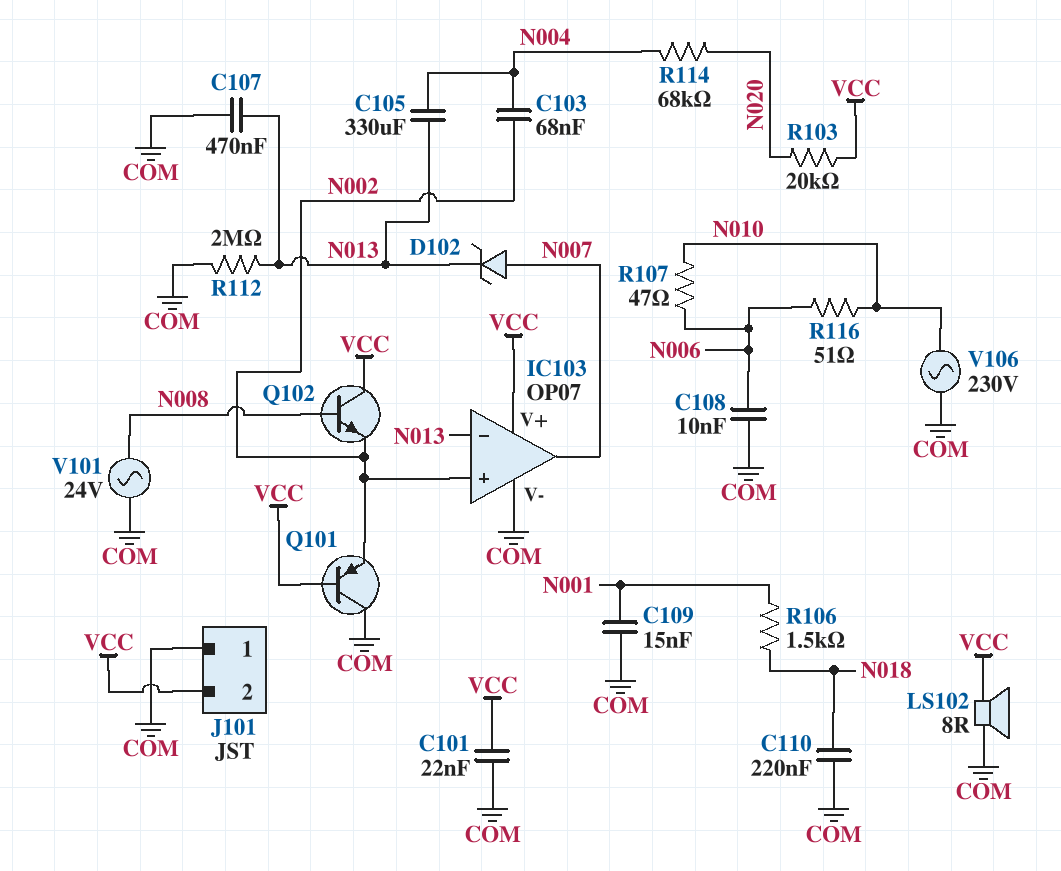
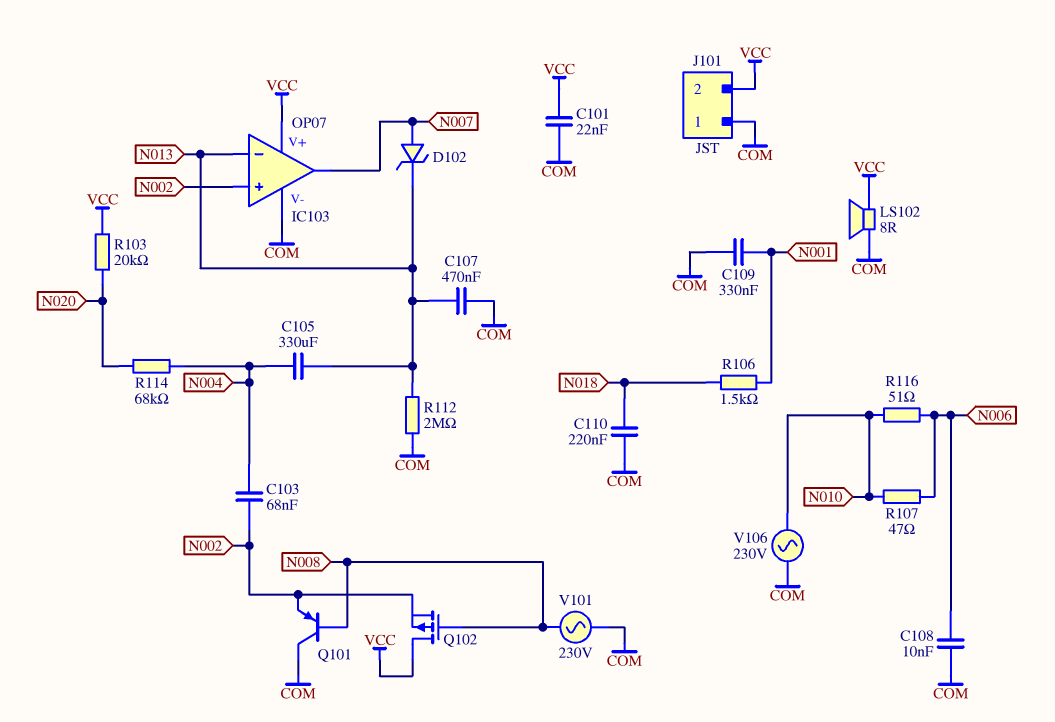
C109: 15nF (COM, N001) -> 330nF (COM, N001)
Q101: PNP (B VCC, C COM, E N002) -> PNP (B N008, C COM, E N002)
Q102: NPN (B N008, C VCC, E N002) -> PMOS (G N008, D VCC, S N002)
V101: AC 24V (COM, N008) -> AC 230V (COM, N008)

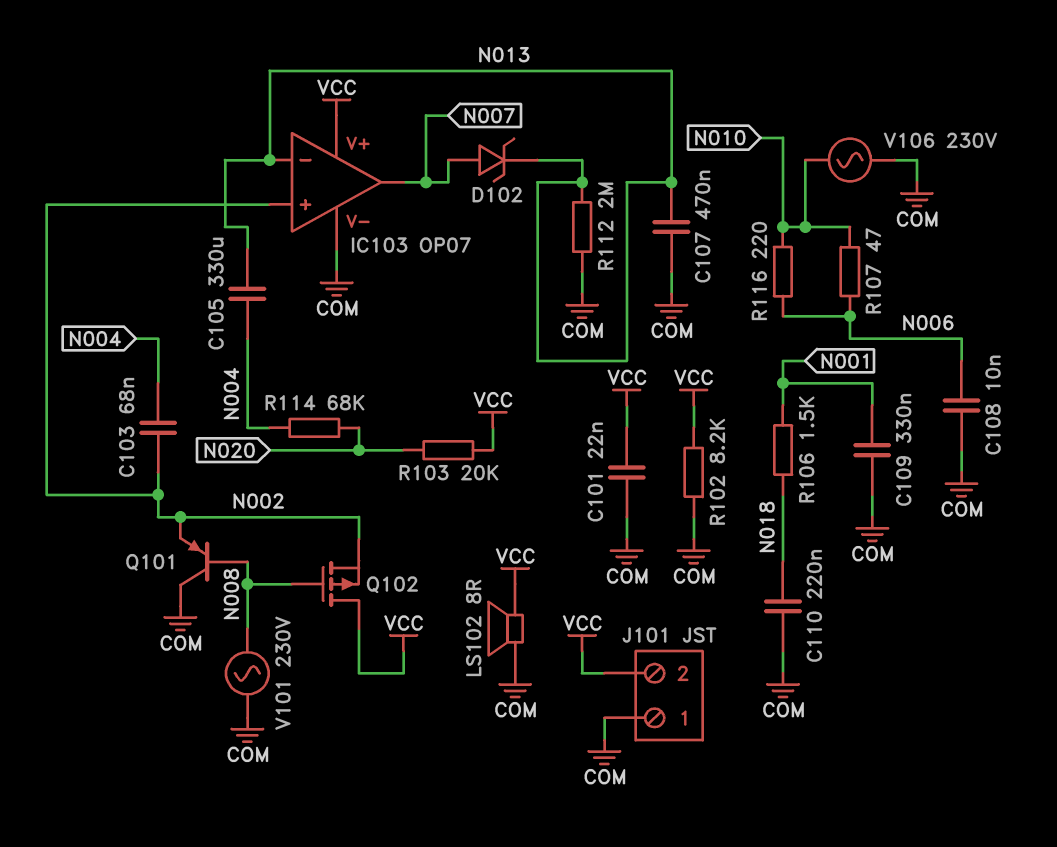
R102: none -> 8.2k (COM, VCC)
R116: 51 (N006, N010) -> 220 (N006, N010)

